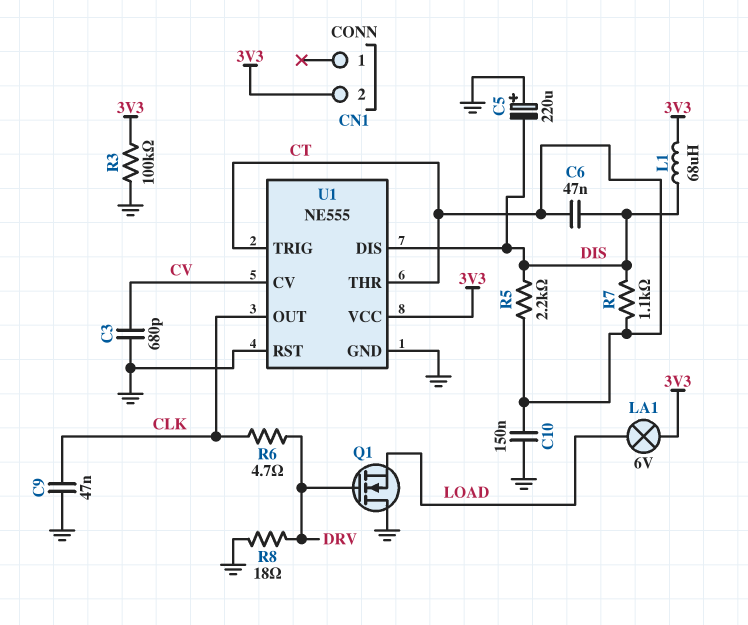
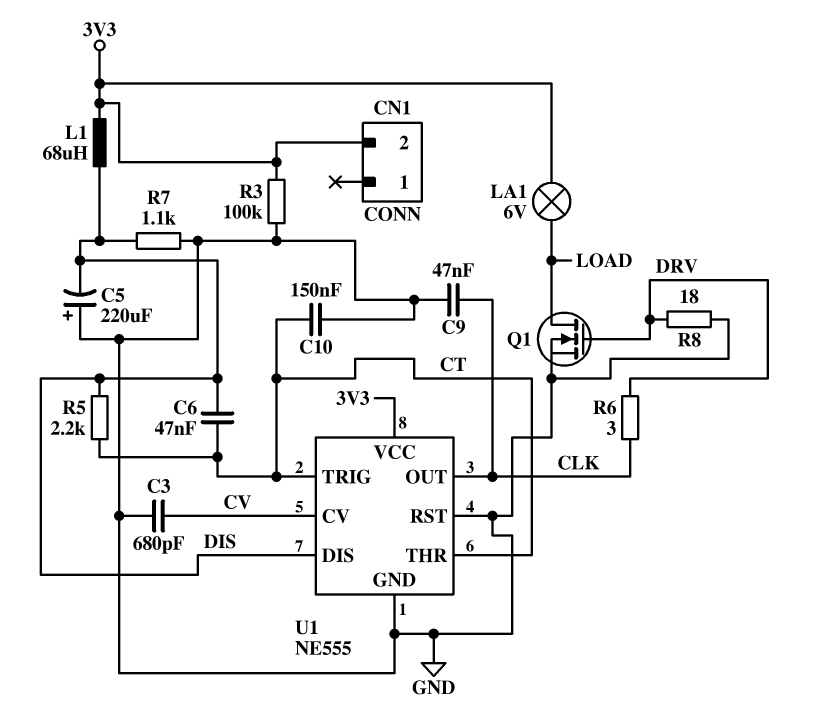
Q1: NMOS (G DRV, D GND, S LOAD) -> NMOS (G DRV, D LOAD, S GND)
R6: 4.7 (CLK, DRV) -> 3 (CLK, DRV)
R7: 1.1k (CT, DIS) -> 1.1k (DIS, GND)

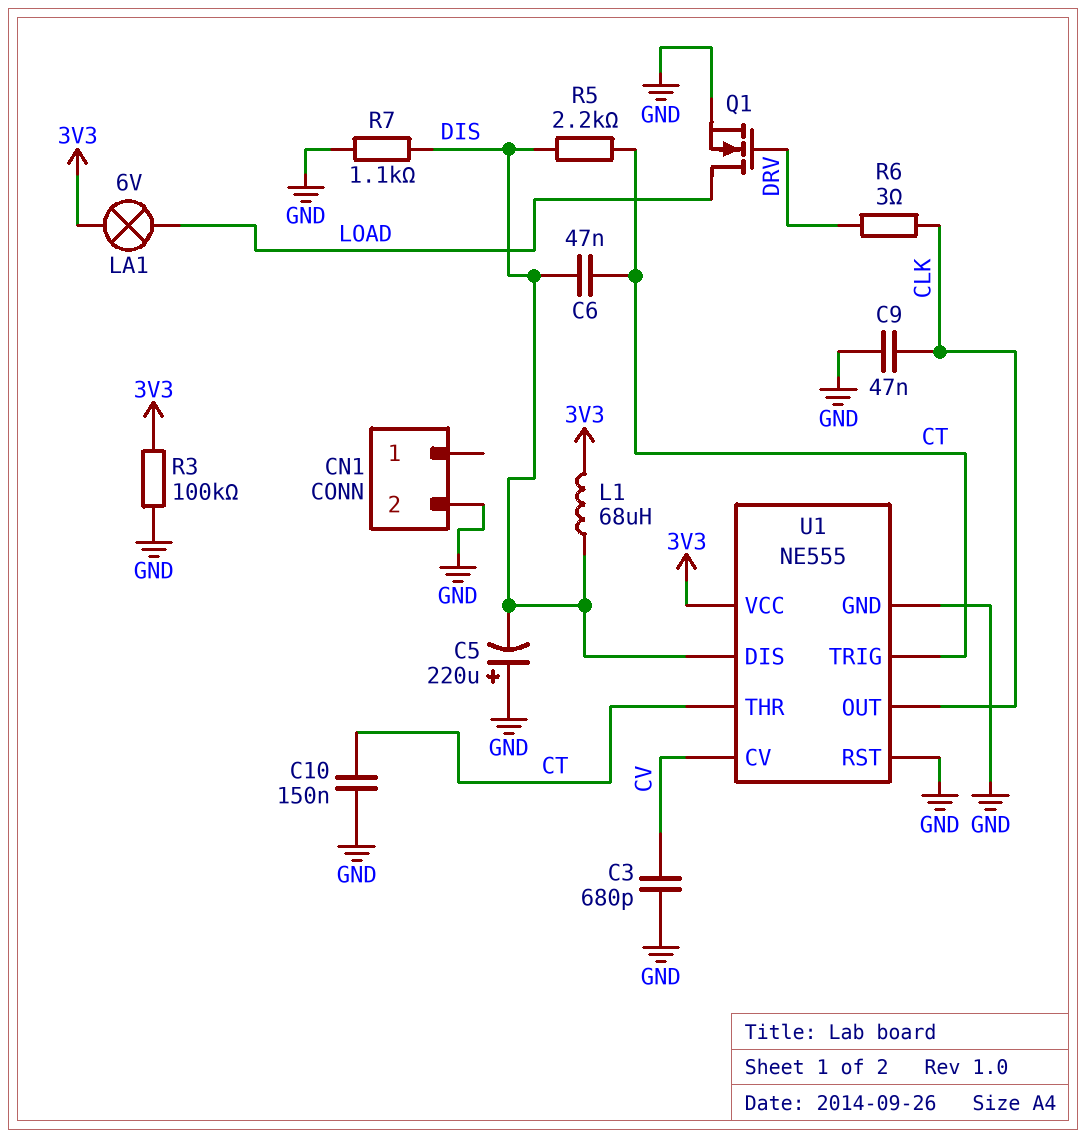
CN1 pin 2: 3V3 -> GND
R8: 18 (DRV, GND) -> none

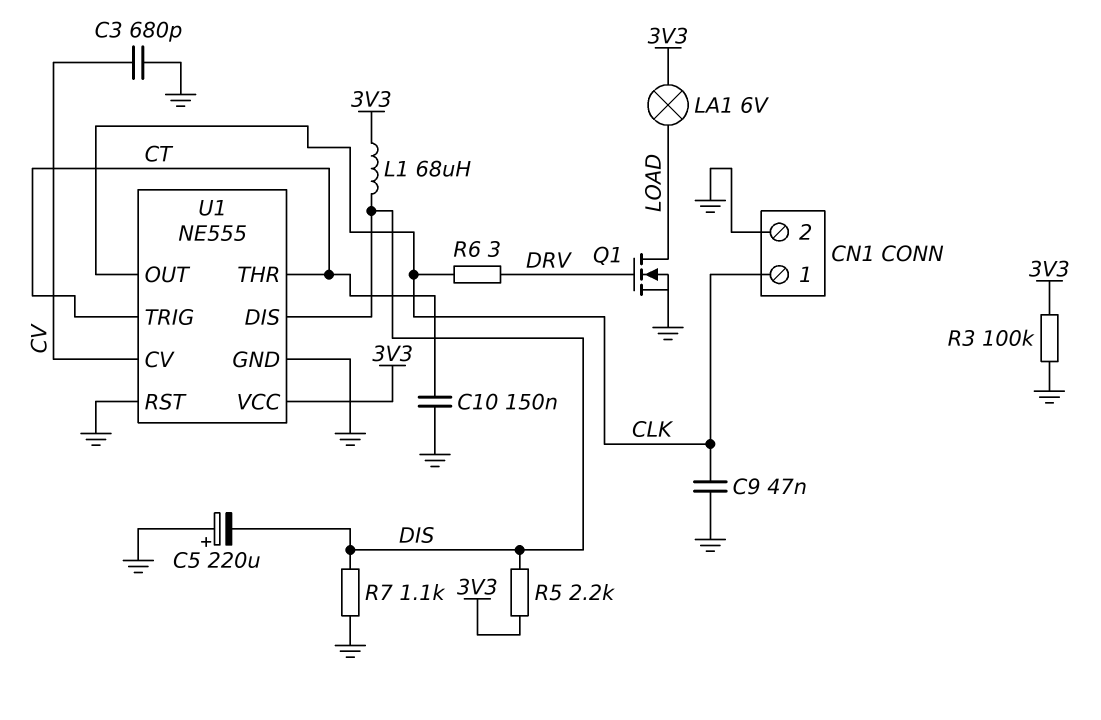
C6: 47nF (CT, DIS) -> none
CN1 pin 1: none -> CLK
R5: 2.2k (CT, DIS) -> 2.2k (3V3, DIS)

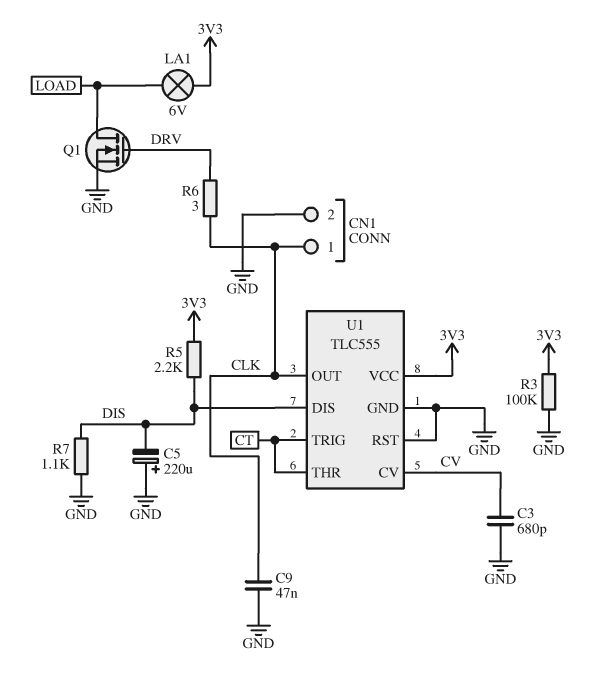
C10: 150nF (CT, GND) -> none
L1: 68uH (3V3, DIS) -> none
U1: NE555 -> TLC555

